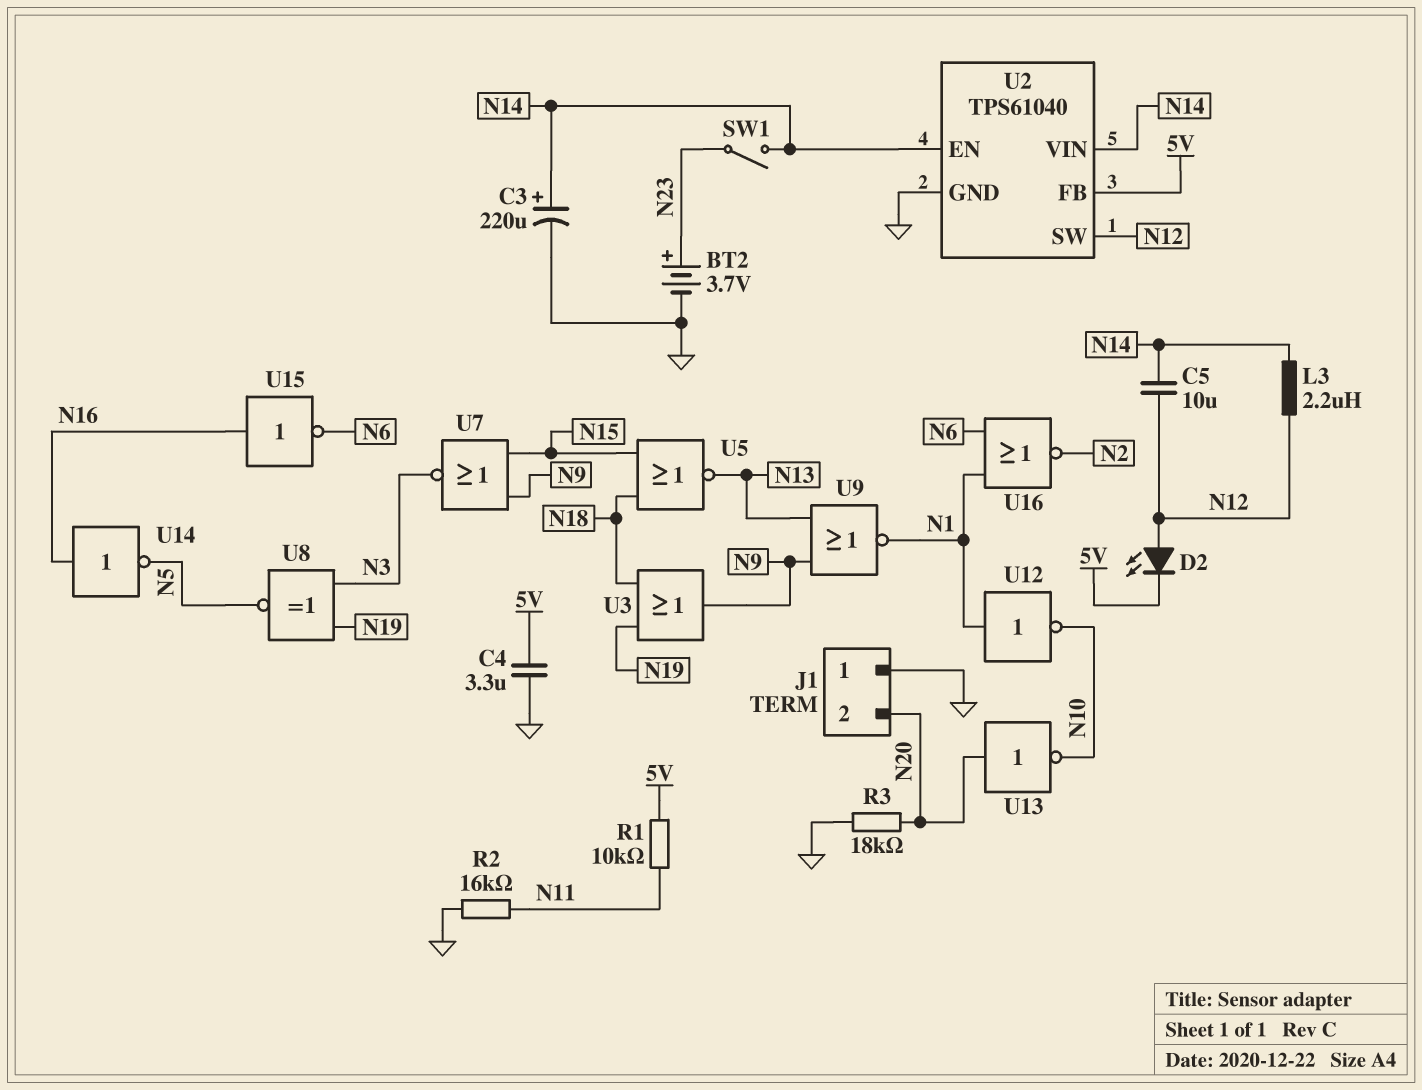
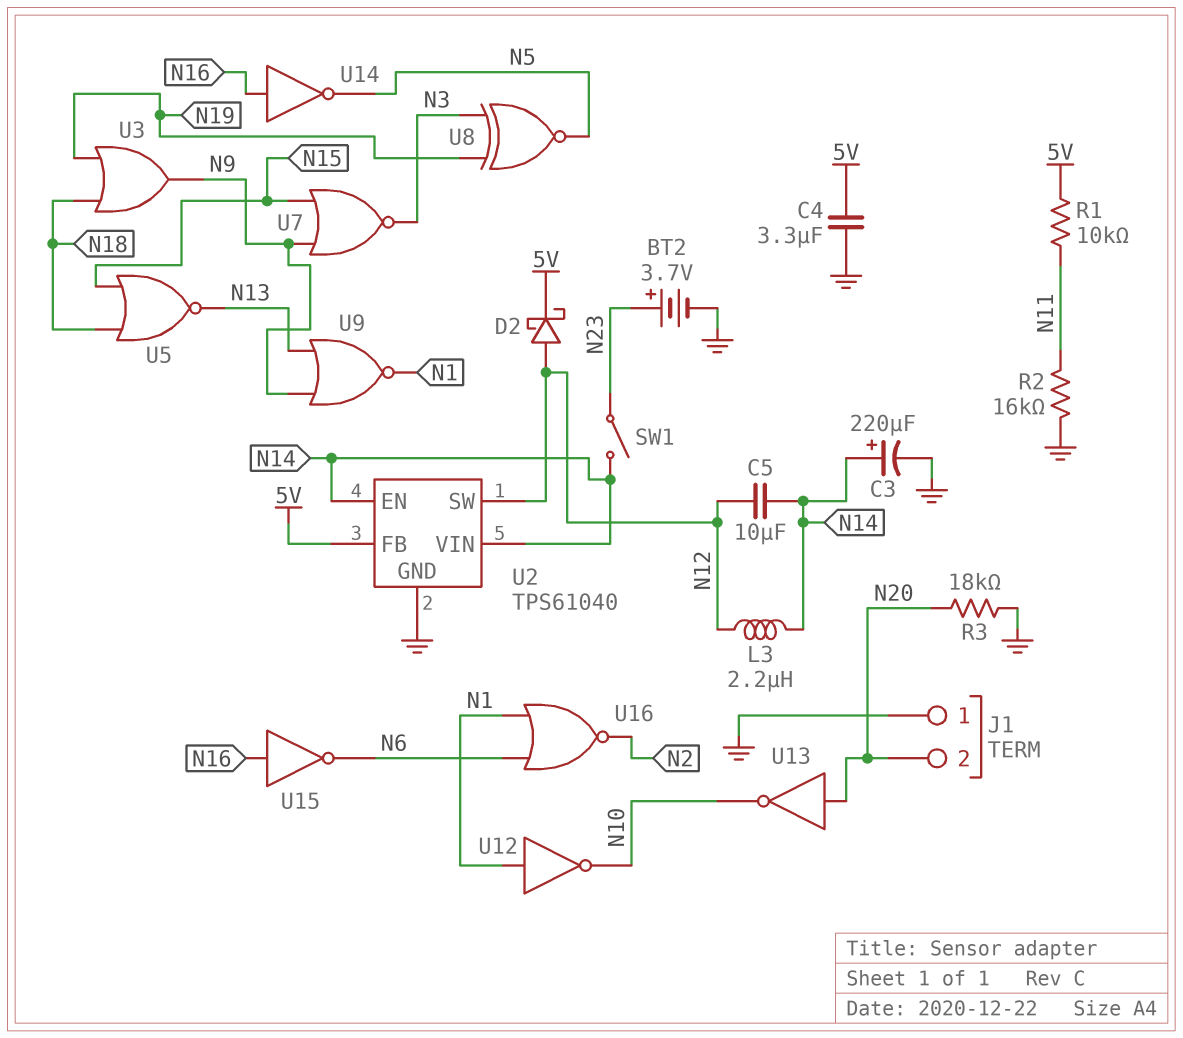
D2: LED (A N12, K 5V) -> schottky (A N12, K 5V)

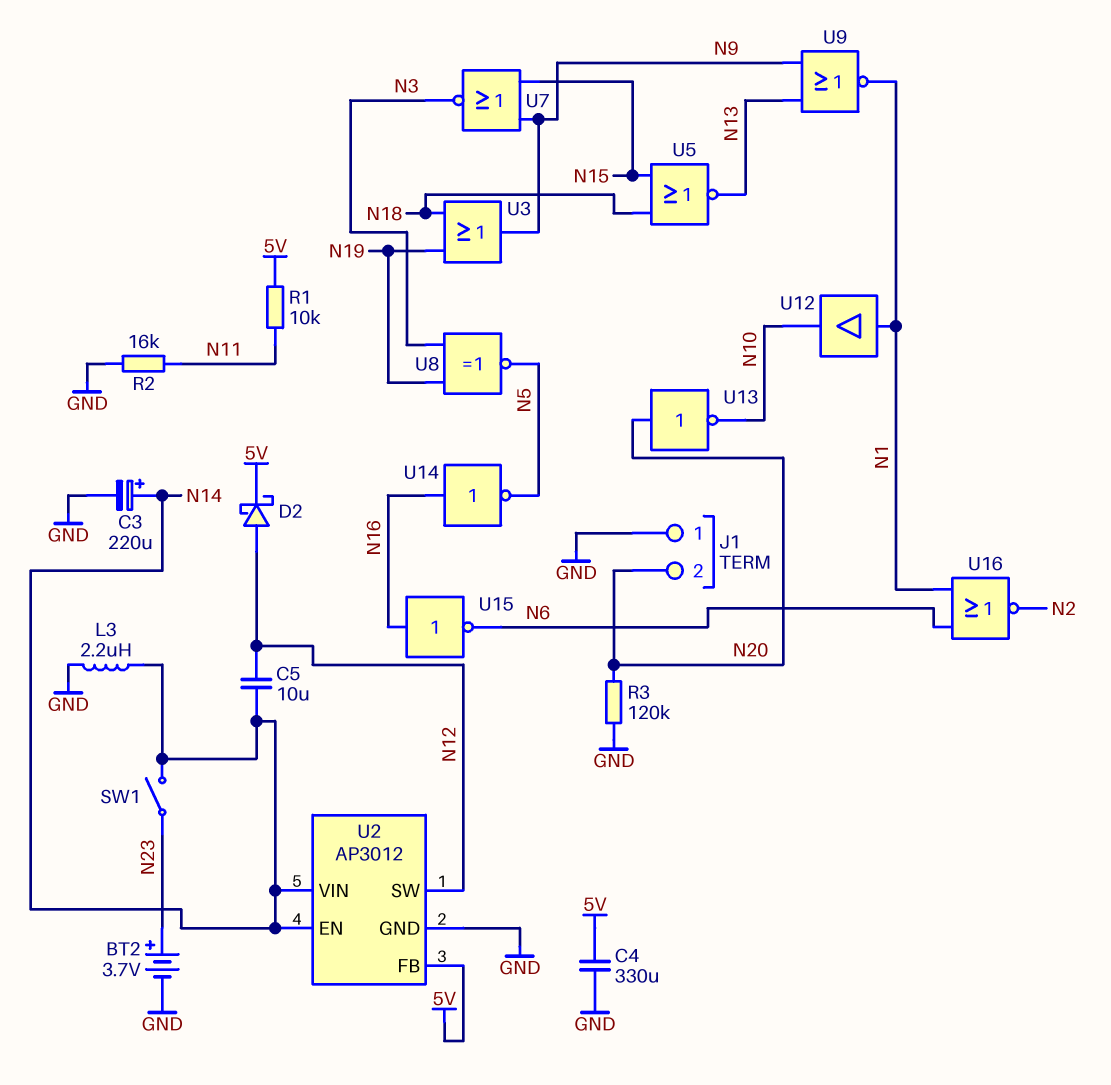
C4: 3.3uF (5V, GND) -> 330uF (5V, GND)
L3: 2.2uH (N12, N14) -> 2.2uH (GND, N14)
R3: 18k (GND, N20) -> 120k (GND, N20)
U2: TPS61040 -> AP3012
U12: NOT (in N1, out N10) -> buffer (in N1, out N10)

